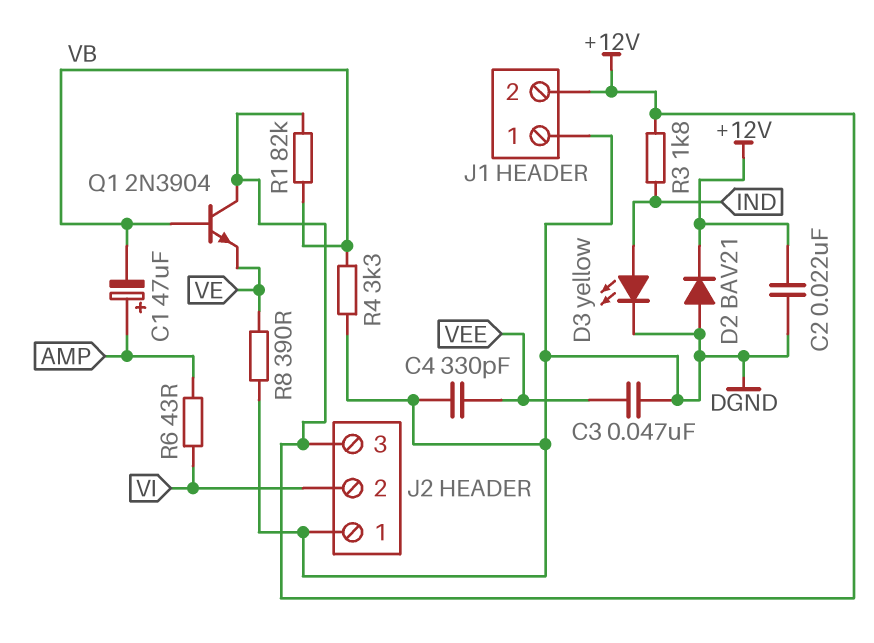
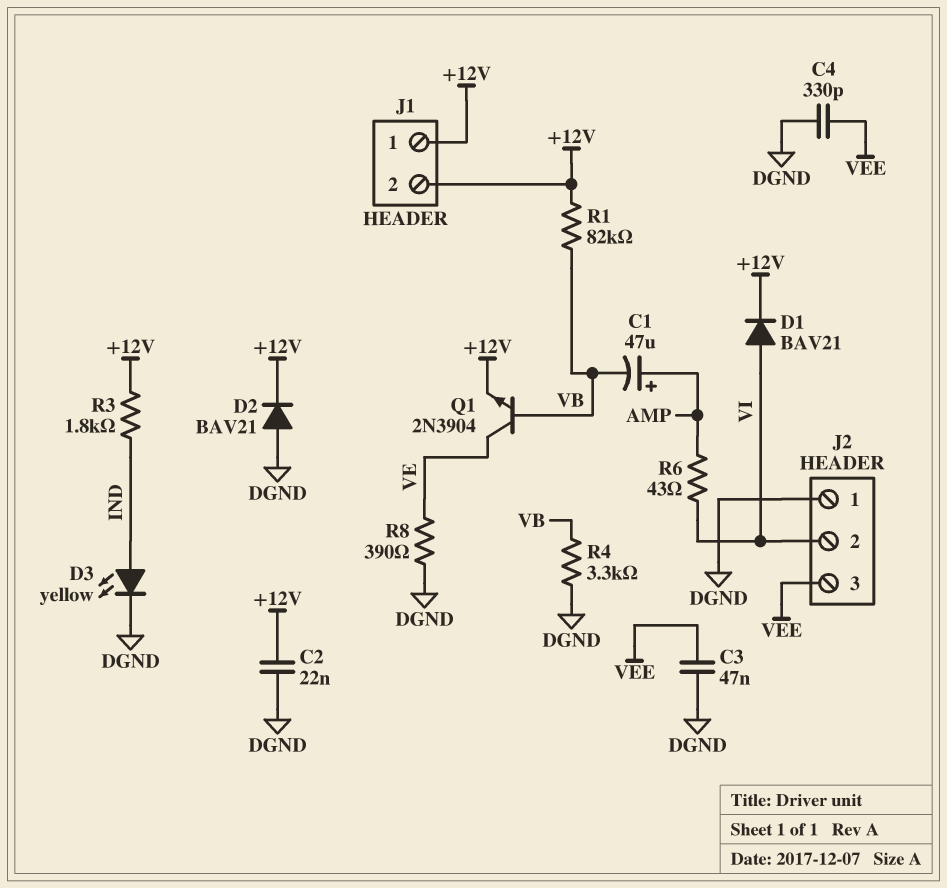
D1: none -> diode BAV21 (A VI, K +12V)
J1 pin 1: DGND -> +12V
J2 pin 3: +12V -> VEE
Q1: NPN 2N3904 (B VB, C +12V, E VE) -> NPN 2N3904 (B VB, C VE, E +12V)

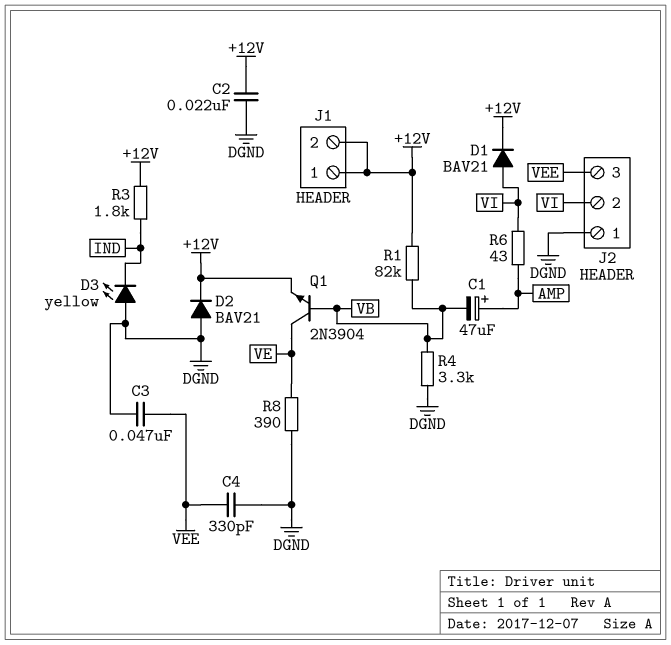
D3: LED yellow (A IND, K DGND) -> LED yellow (A DGND, K IND)

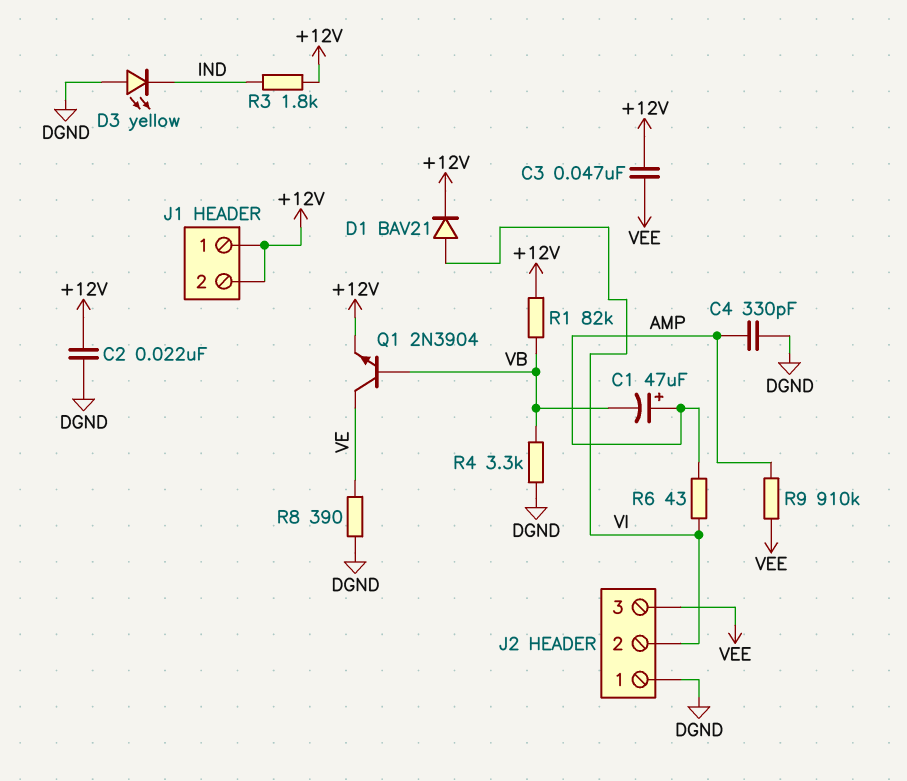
C3: 47nF (DGND, VEE) -> 47nF (+12V, VEE)
C4: 330pF (DGND, VEE) -> 330pF (AMP, DGND)
D2: diode BAV21 (A DGND, K +12V) -> none
R9: none -> 910k (AMP, VEE)

